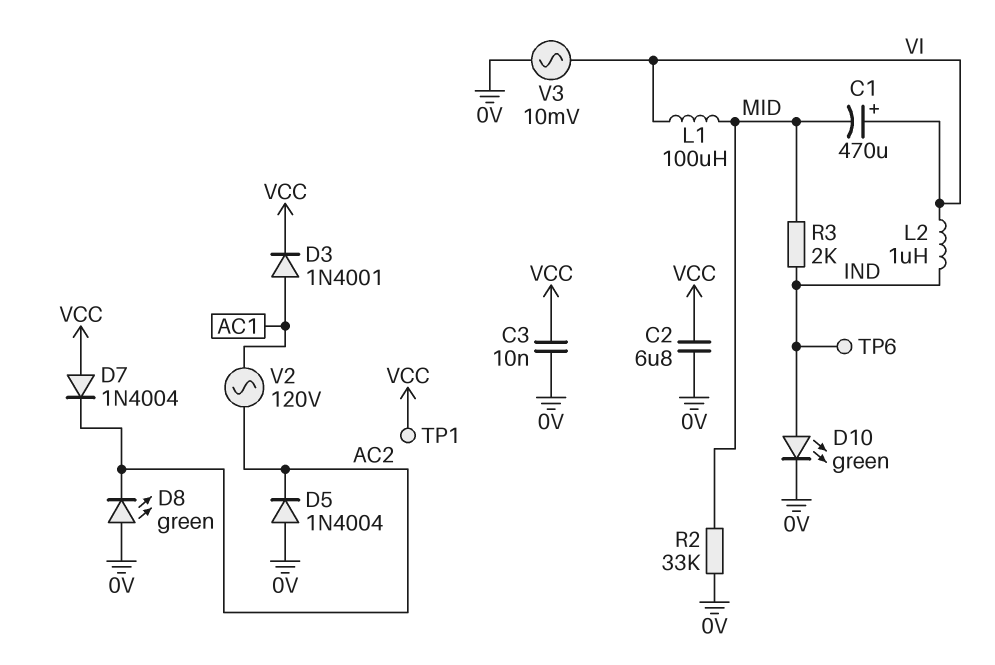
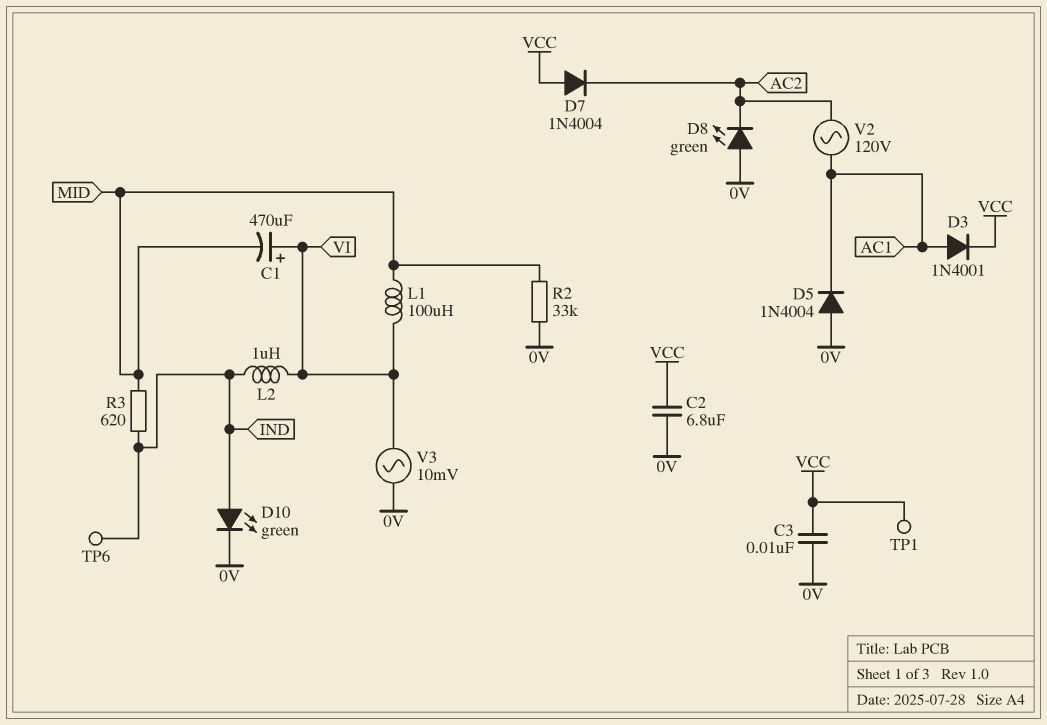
D5: diode 1N4004 (A 0V, K AC2) -> diode 1N4004 (A 0V, K AC1)
R3: 2k (IND, MID) -> 620 (IND, MID)

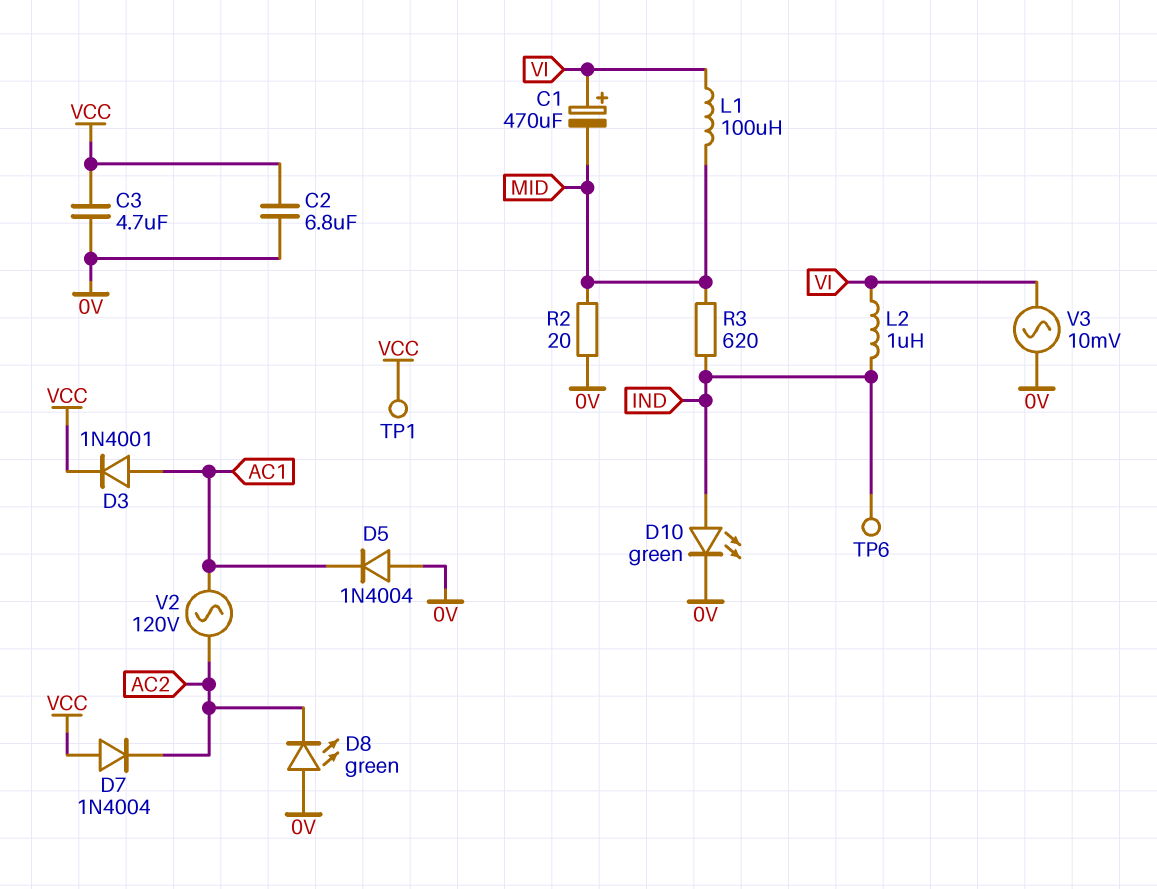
C3: 10nF (0V, VCC) -> 4.7uF (0V, VCC)
R2: 33k (0V, MID) -> 20 (0V, MID)

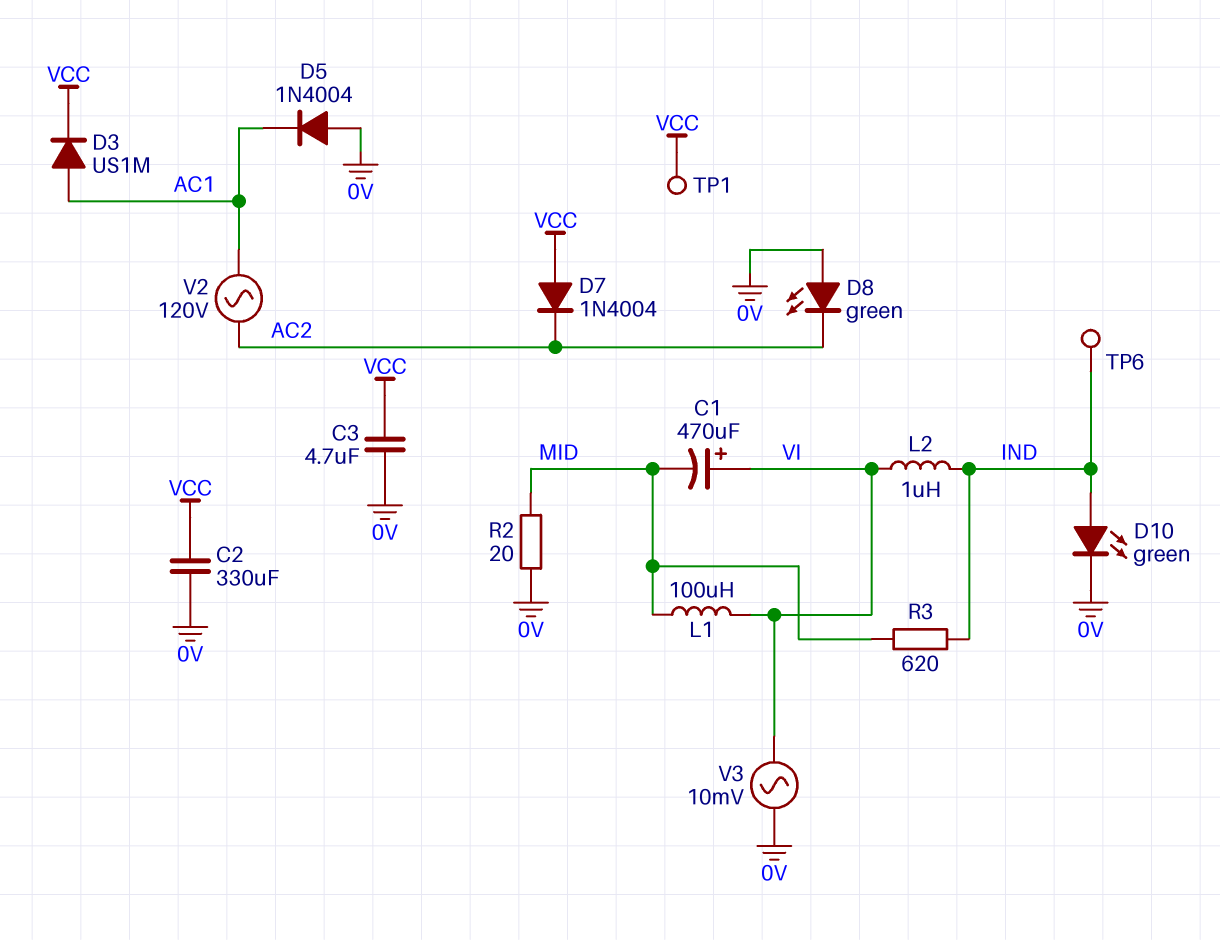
C2: 6.8uF (0V, VCC) -> 330uF (0V, VCC)
D3: diode 1N4001 (A AC1, K VCC) -> diode US1M (A AC1, K VCC)

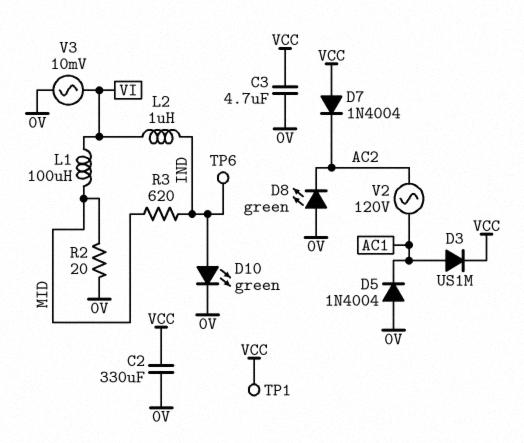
C1: 470uF (plus VI, minus MID) -> none

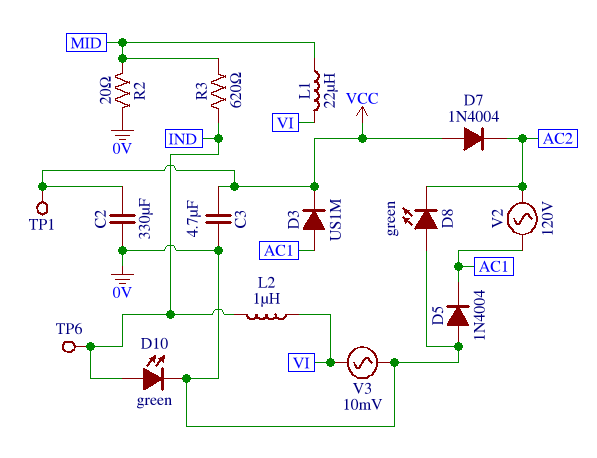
L1: 100uH (MID, VI) -> 22uH (MID, VI)

